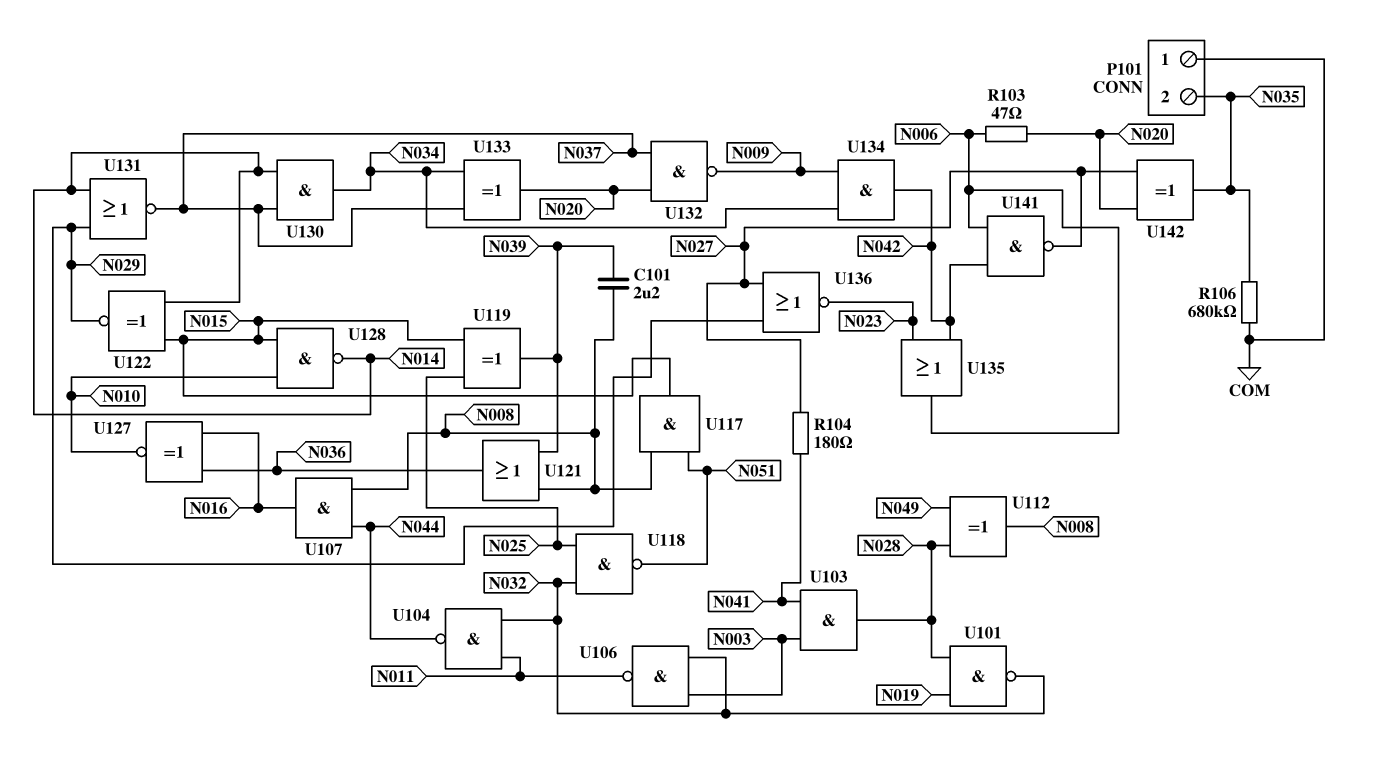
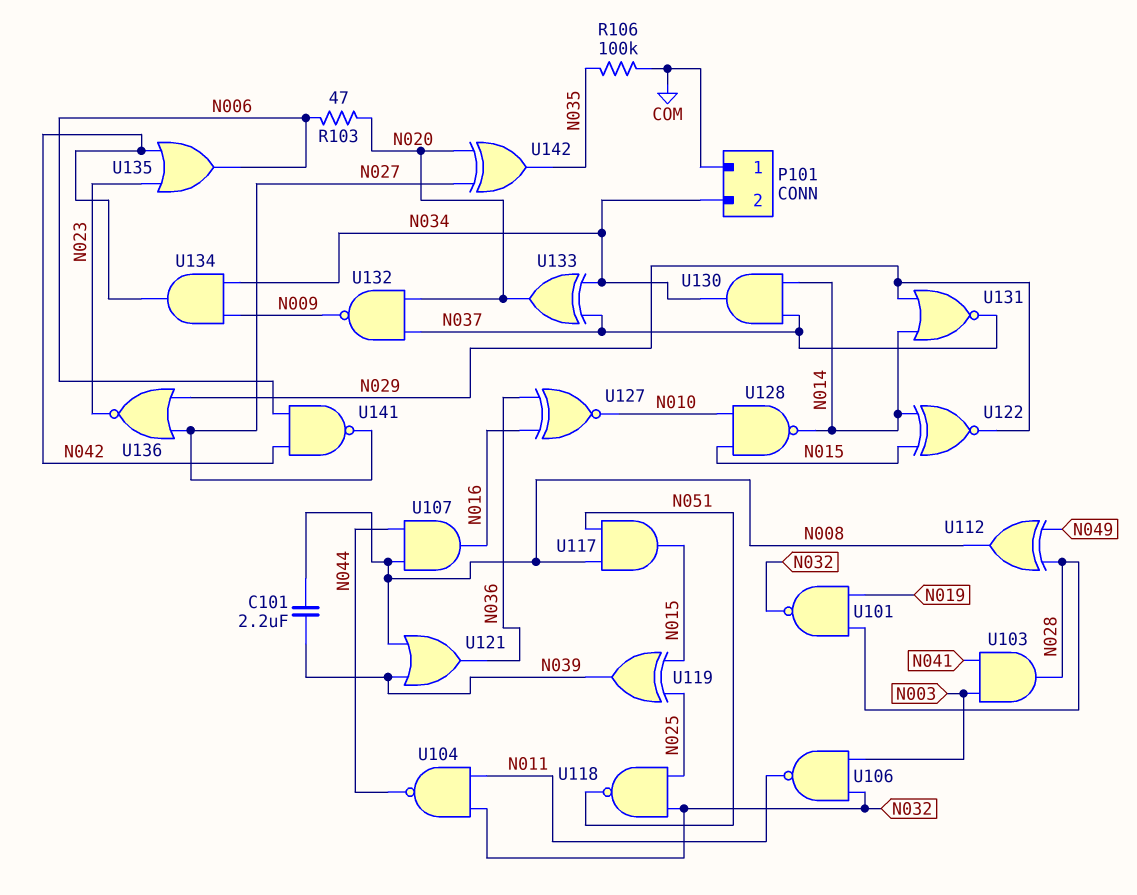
P101 pin 2: N035 -> N034
R104: 180 (N027, N041) -> none
R106: 680k (COM, N035) -> 100k (COM, N035)

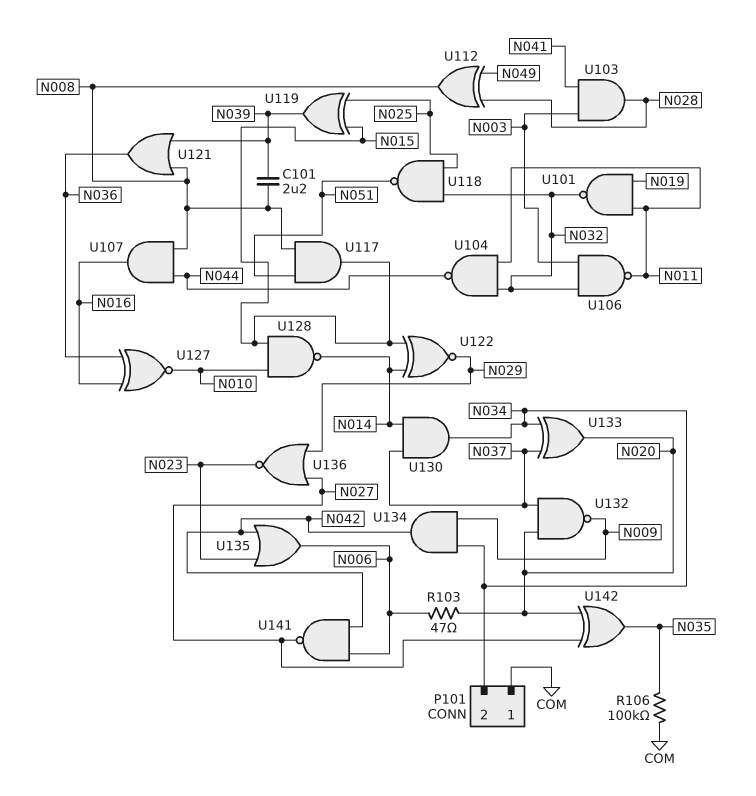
U101: NAND (in N019, in N028, out N032) -> NAND (in N011, in N019, out N032)
U131: NOR (in N014, in N029, out N037) -> none

